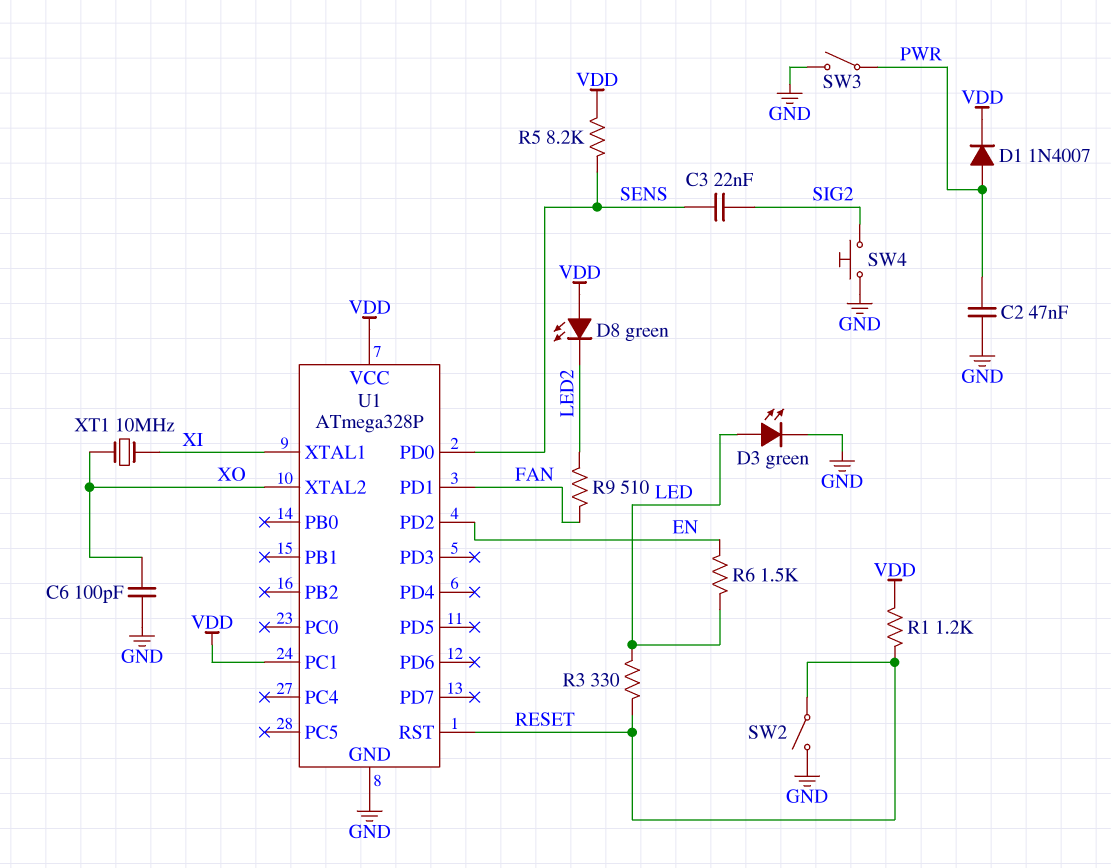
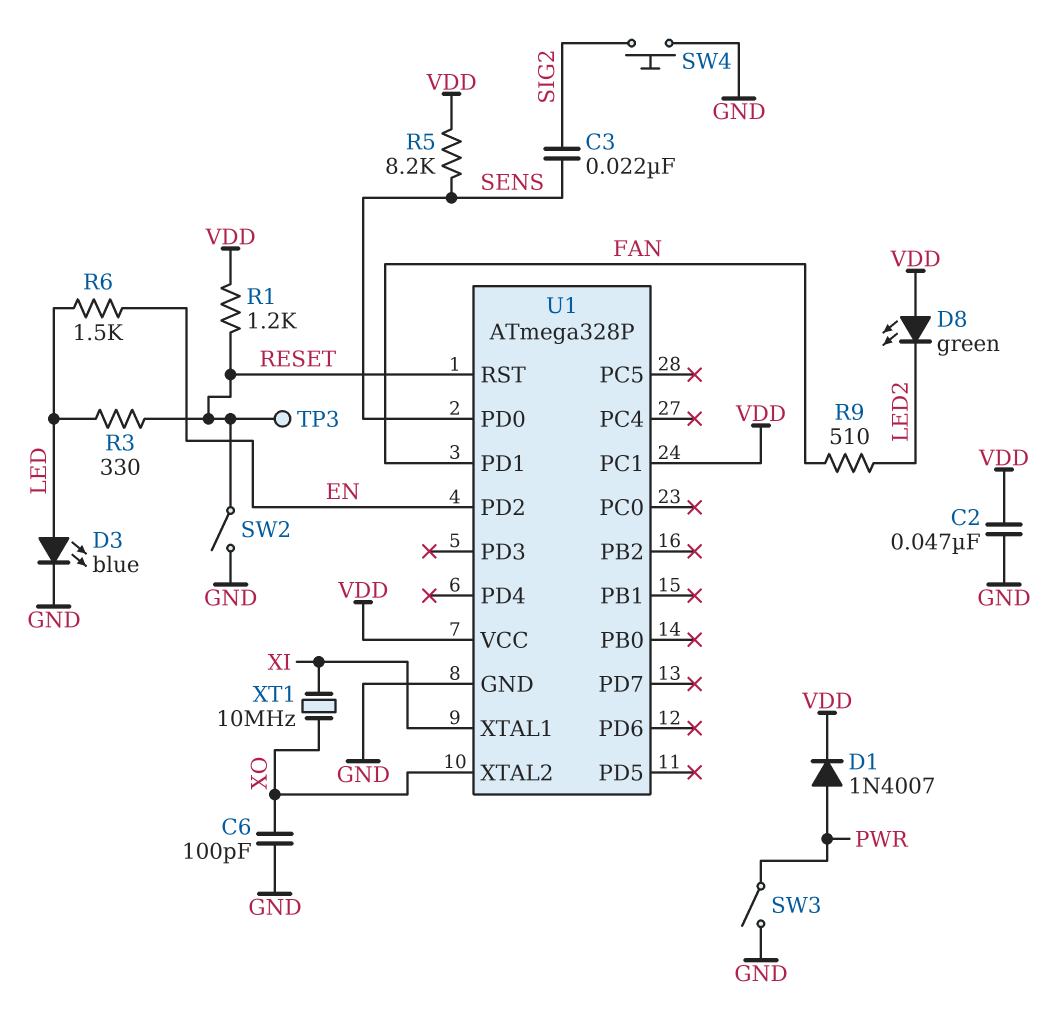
C2: 47nF (GND, PWR) -> 47nF (GND, VDD)
D3: LED green (A LED, K GND) -> LED blue (A LED, K GND)
TP3: none -> test point (RESET)

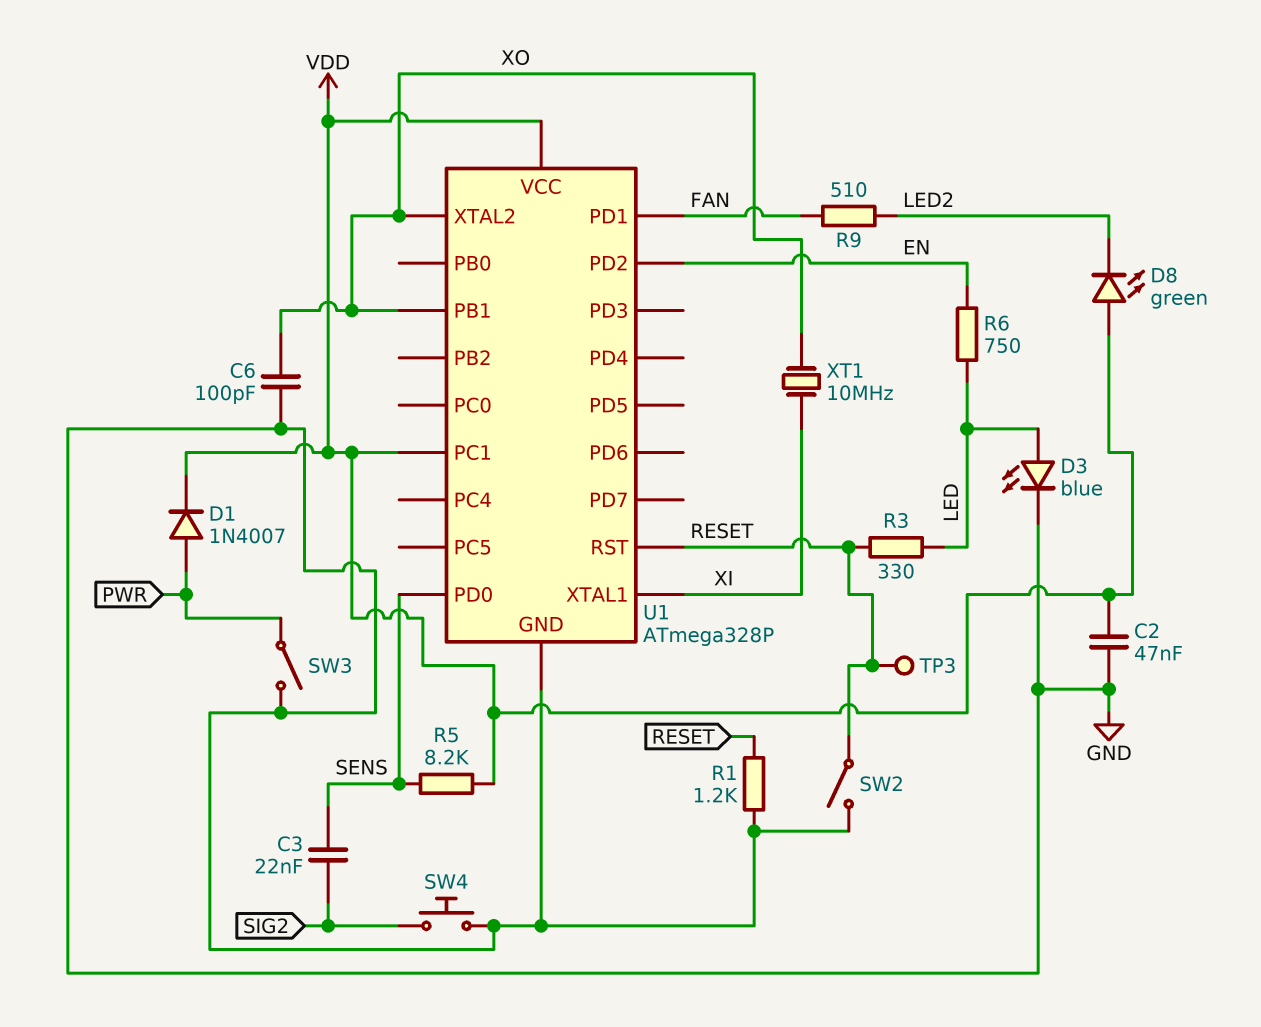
R1: 1.2k (RESET, VDD) -> 1.2k (GND, RESET)
R6: 1.5k (EN, LED) -> 750 (EN, LED)
U1 pin PB1: none -> XO

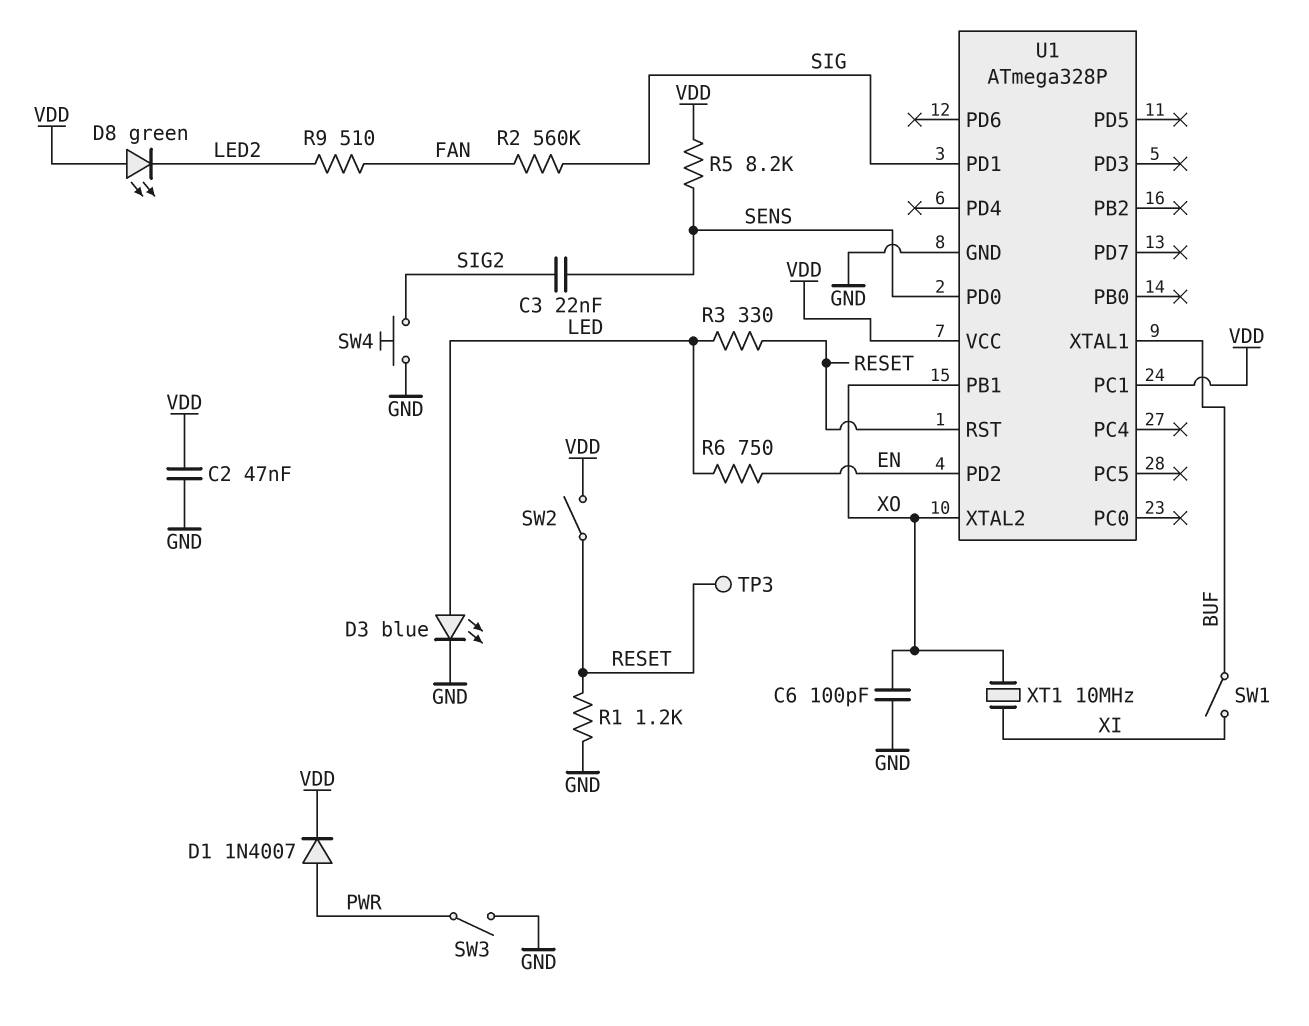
R2: none -> 560k (FAN, SIG)
SW1: none -> switch (BUF, XI)
SW2: switch (GND, RESET) -> switch (RESET, VDD)
U1 pin PD1: FAN -> SIG
U1 pin XTAL1: XI -> BUF

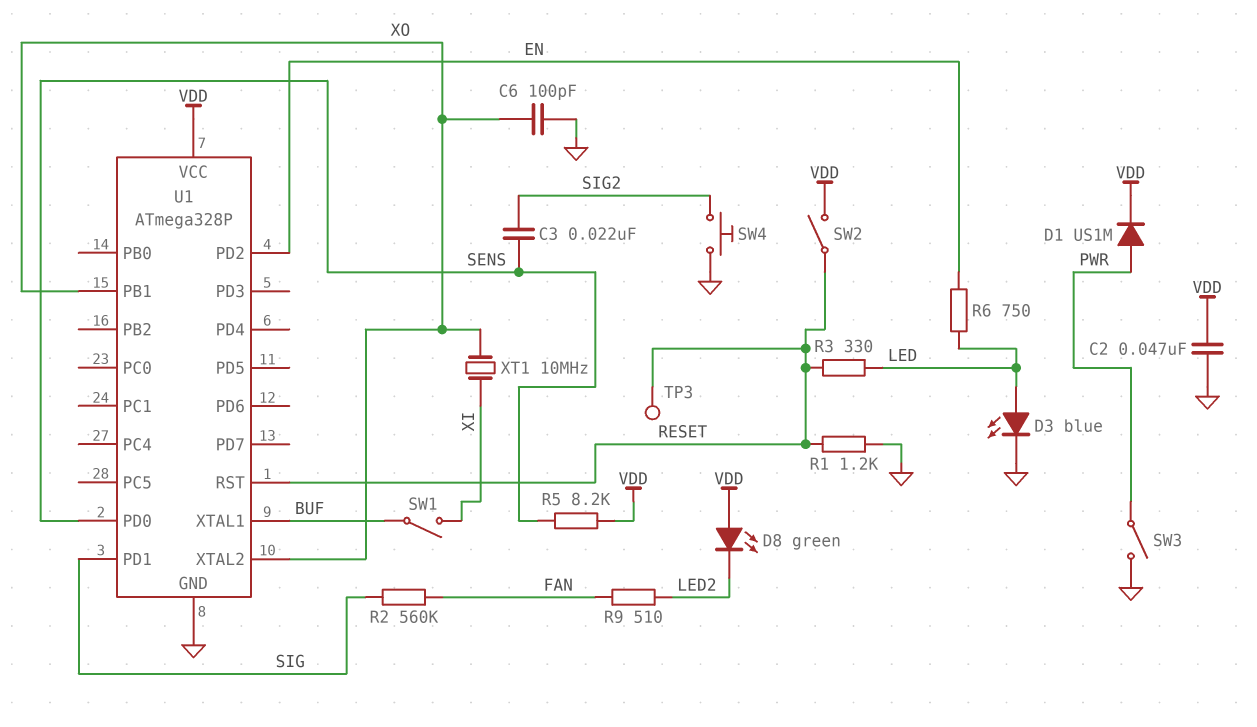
D1: diode 1N4007 (A PWR, K VDD) -> diode US1M (A PWR, K VDD)
U1 pin PC1: VDD -> none

